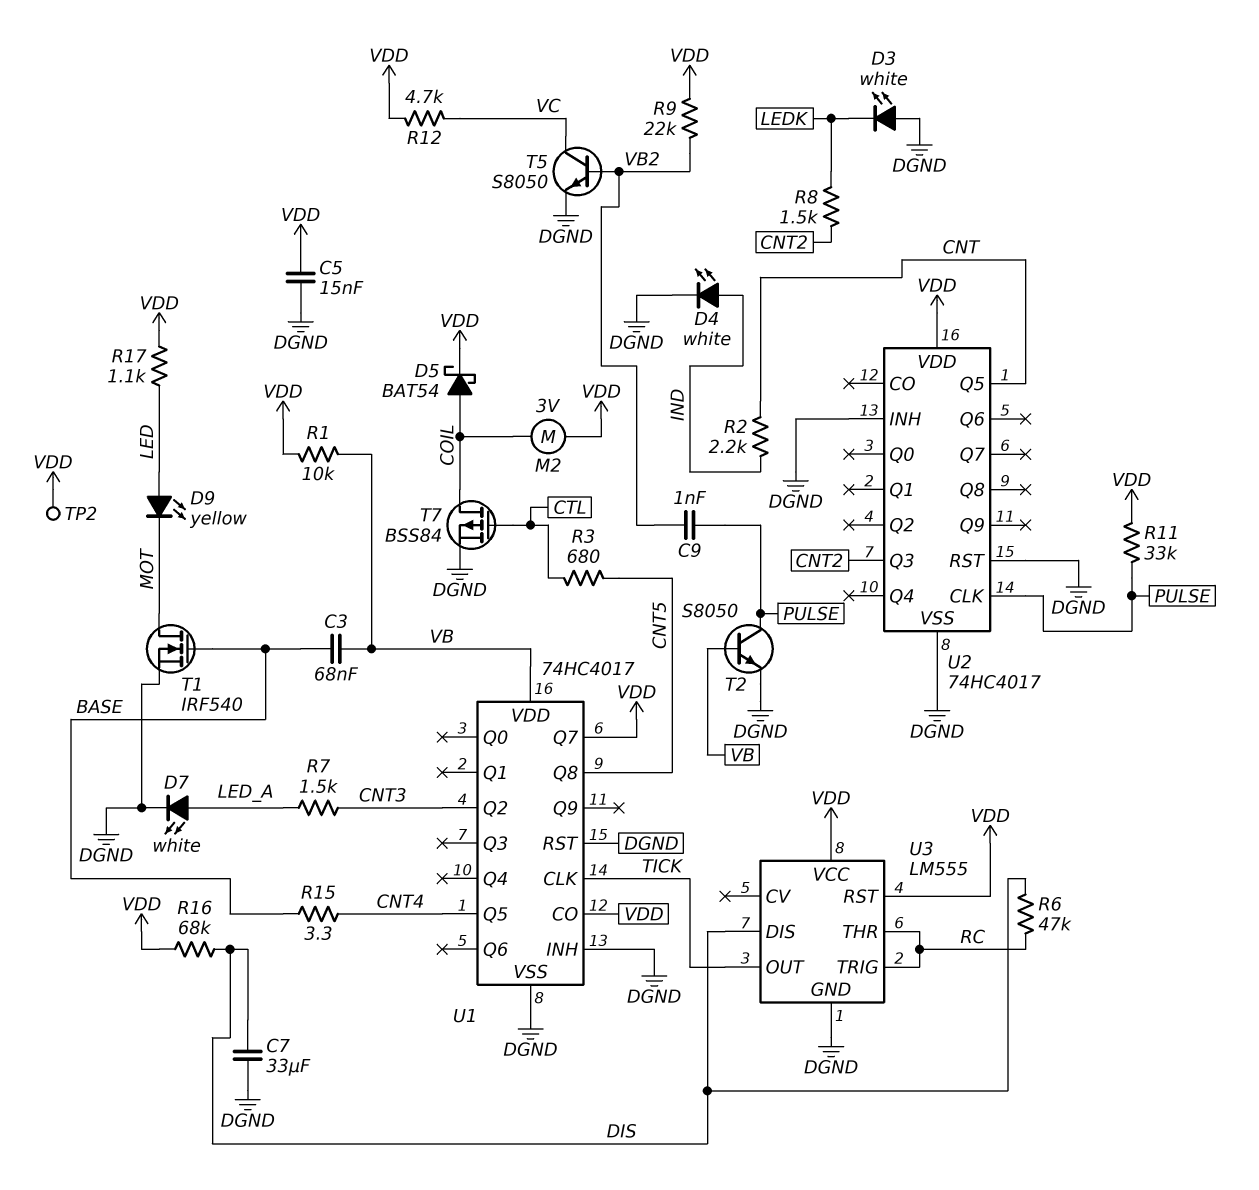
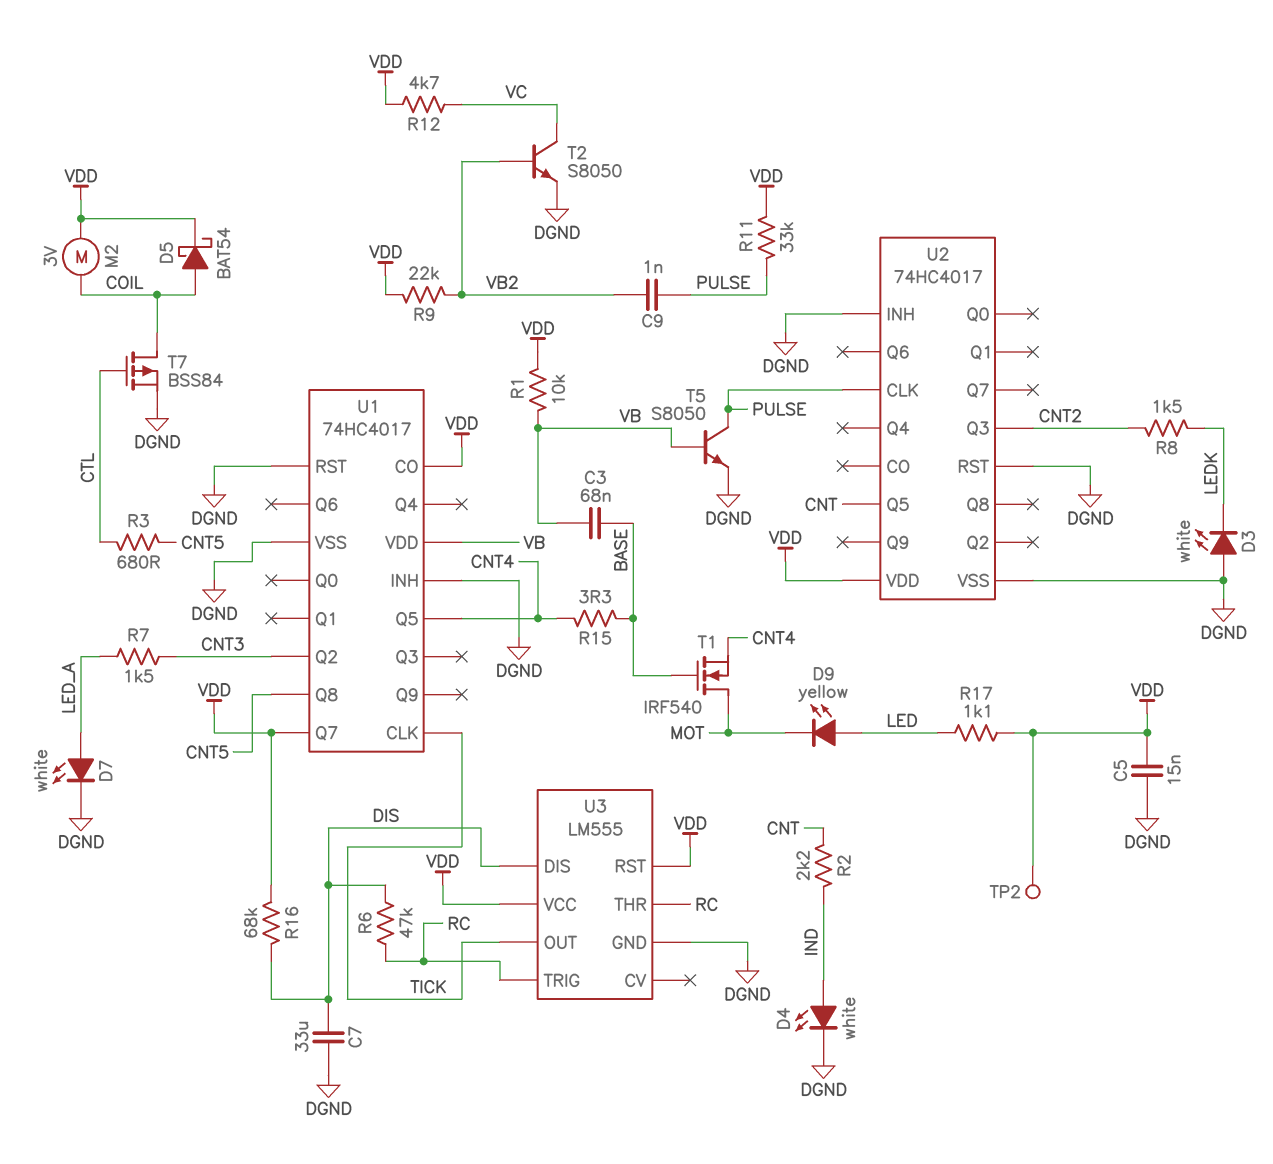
T1: NMOS IRF540 (G BASE, D MOT, S DGND) -> NMOS IRF540 (G BASE, D MOT, S CNT4)
T2: NPN S8050 (B VB, C PULSE, E DGND) -> NPN S8050 (B VB2, C VC, E DGND)
T5: NPN S8050 (B VB2, C VC, E DGND) -> NPN S8050 (B VB, C PULSE, E DGND)

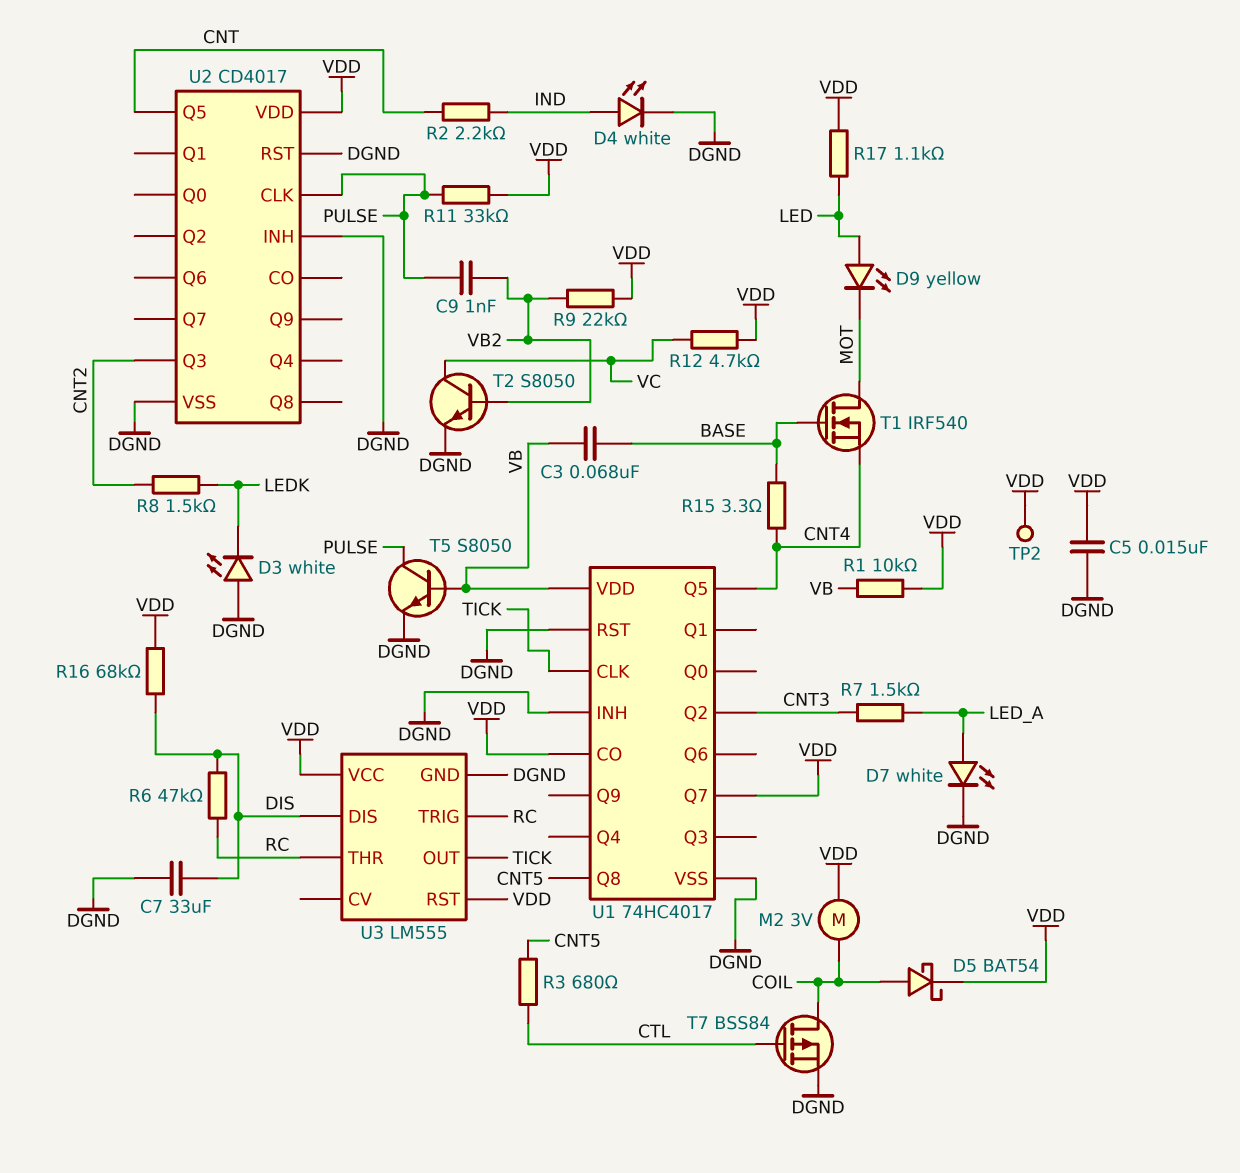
U2: 74HC4017 -> CD4017

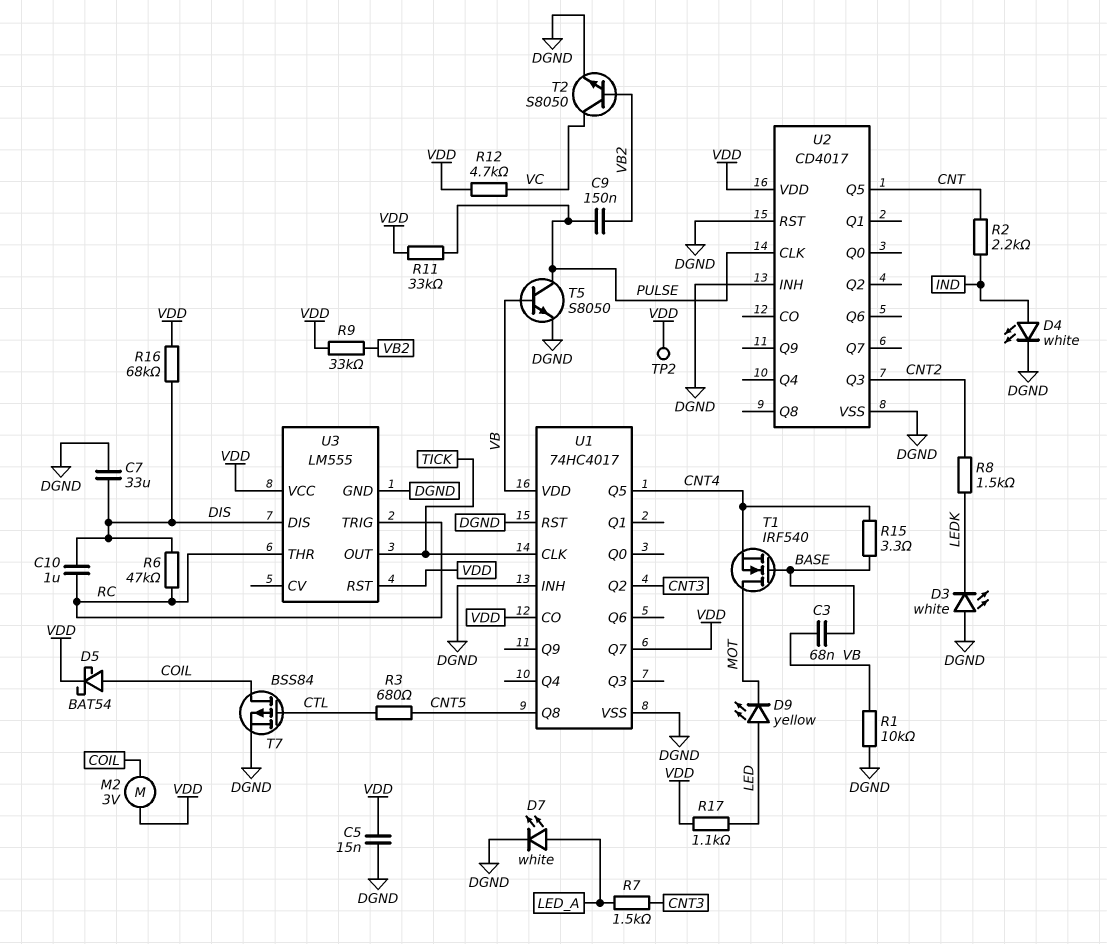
C9: 1nF (PULSE, VB2) -> 150nF (PULSE, VB2)
C10: none -> 1uF (DIS, RC)
R1: 10k (VB, VDD) -> 10k (DGND, VB)
R9: 22k (VB2, VDD) -> 33k (VB2, VDD)

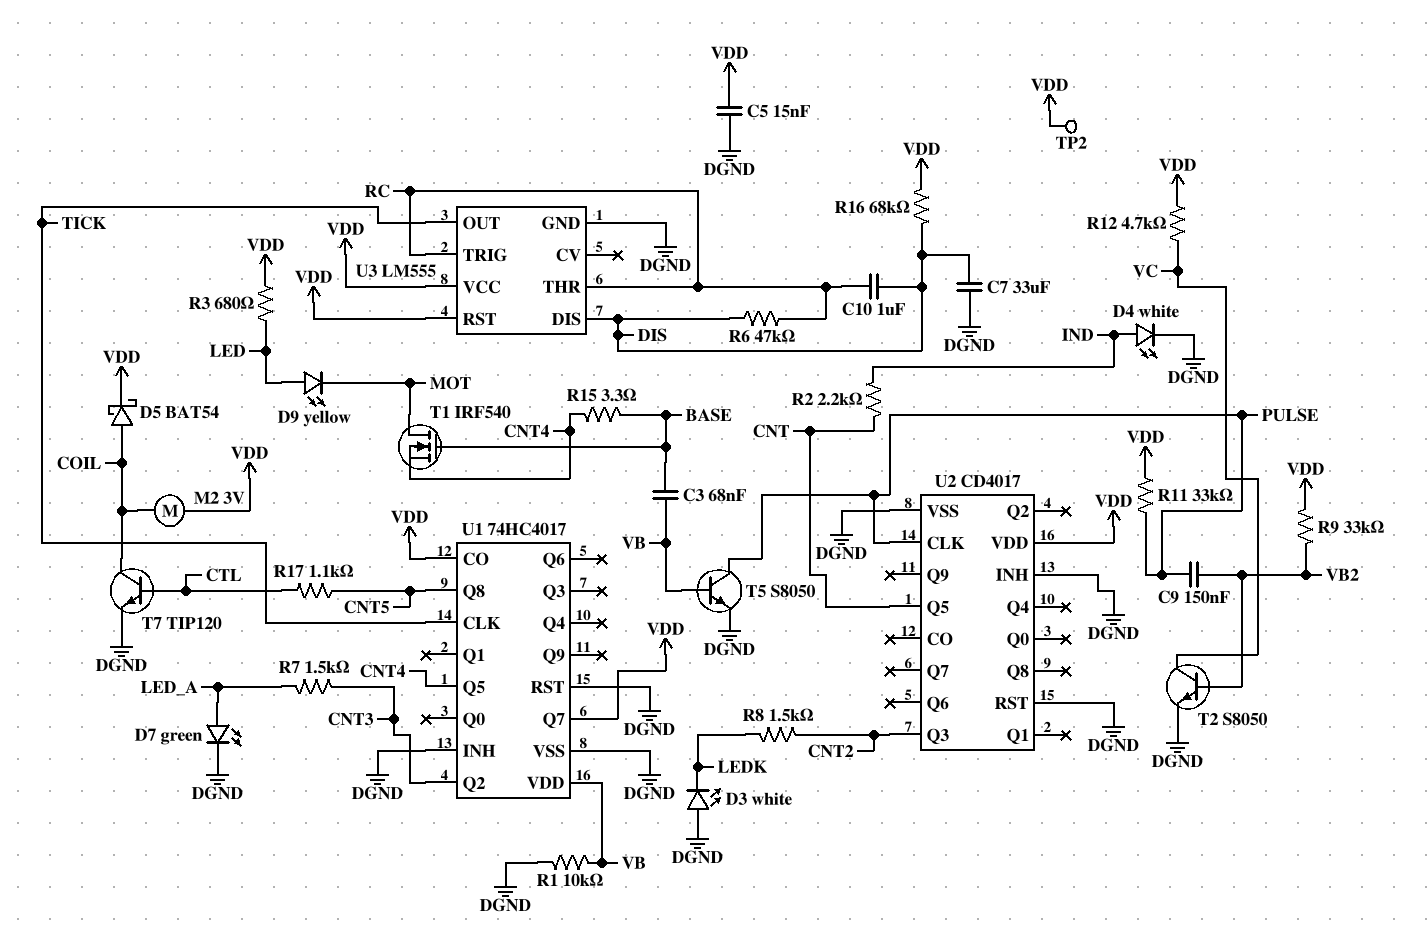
D7: LED white (A LED_A, K DGND) -> LED green (A LED_A, K DGND)
R3: 680 (CNT5, CTL) -> 680 (LED, VDD)
R17: 1.1k (LED, VDD) -> 1.1k (CNT5, CTL)
T7: PMOS BSS84 (G CTL, D COIL, S DGND) -> NPN TIP120 (B CTL, C COIL, E DGND)

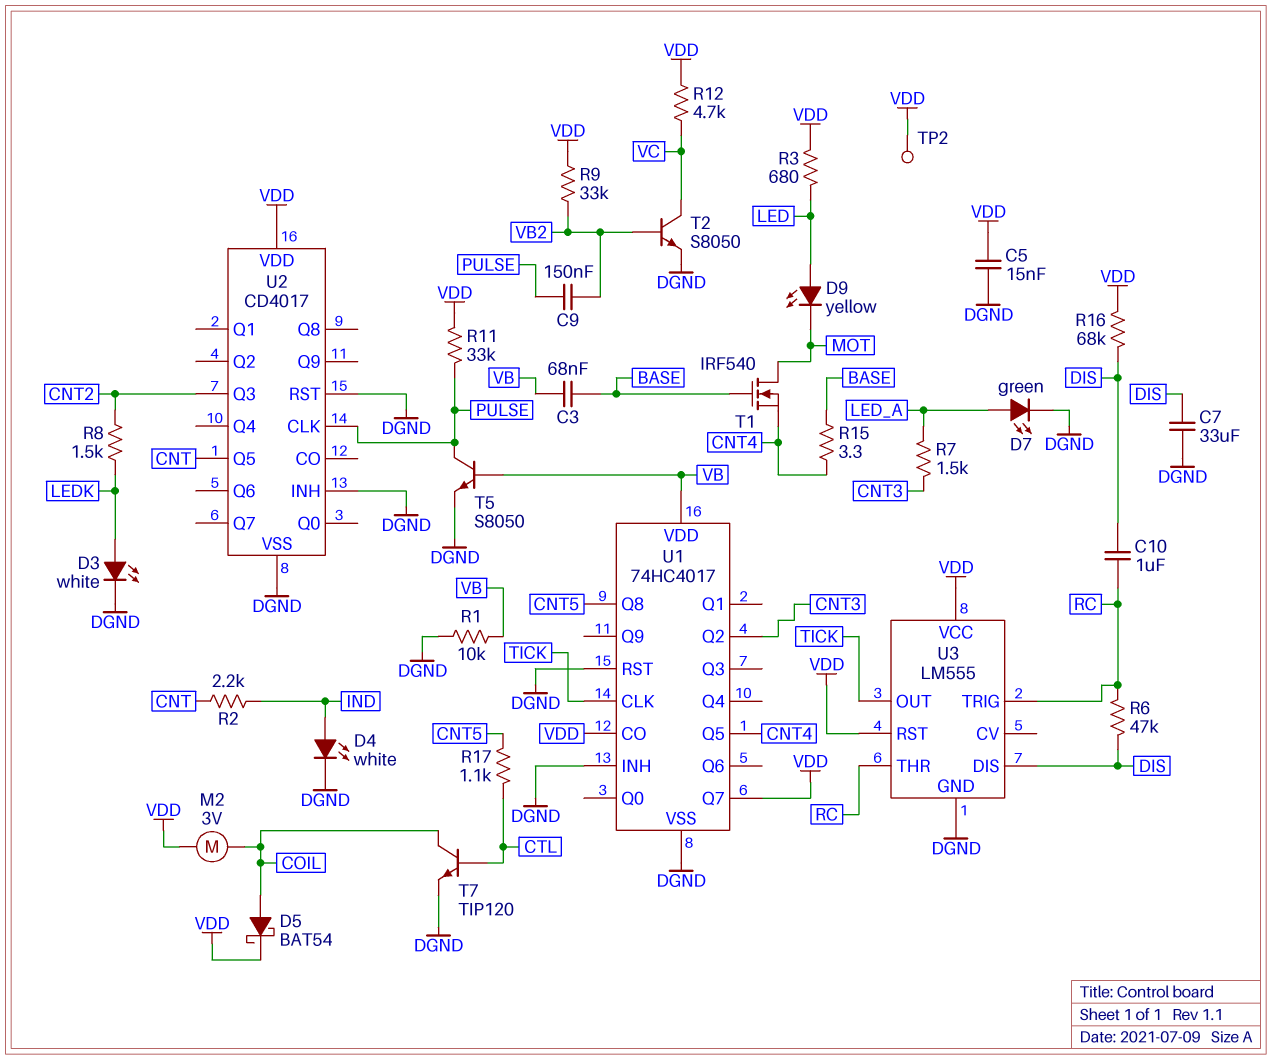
D3: LED white (A DGND, K LEDK) -> LED white (A LEDK, K DGND)

